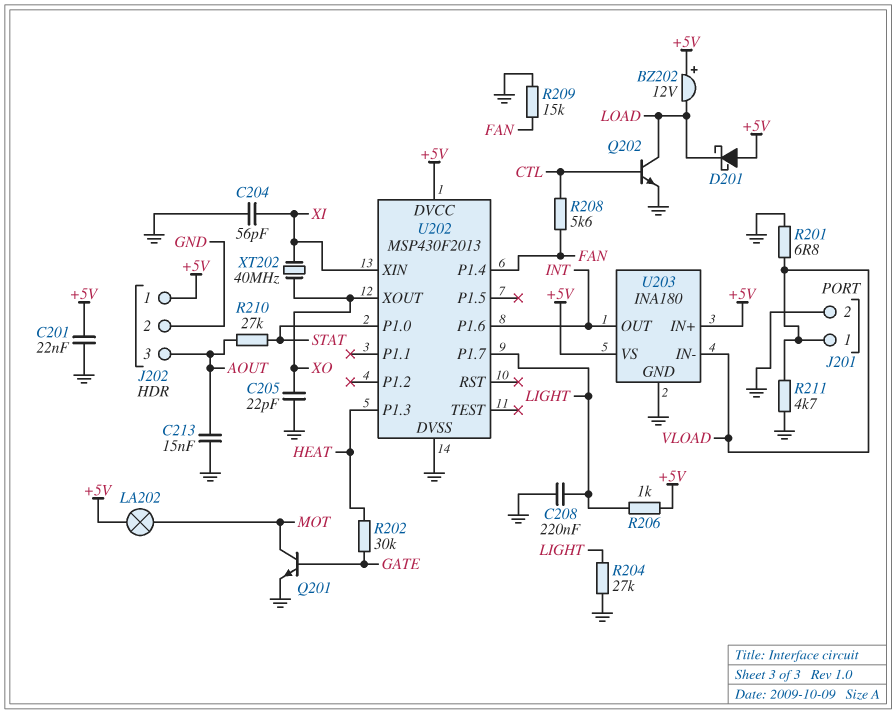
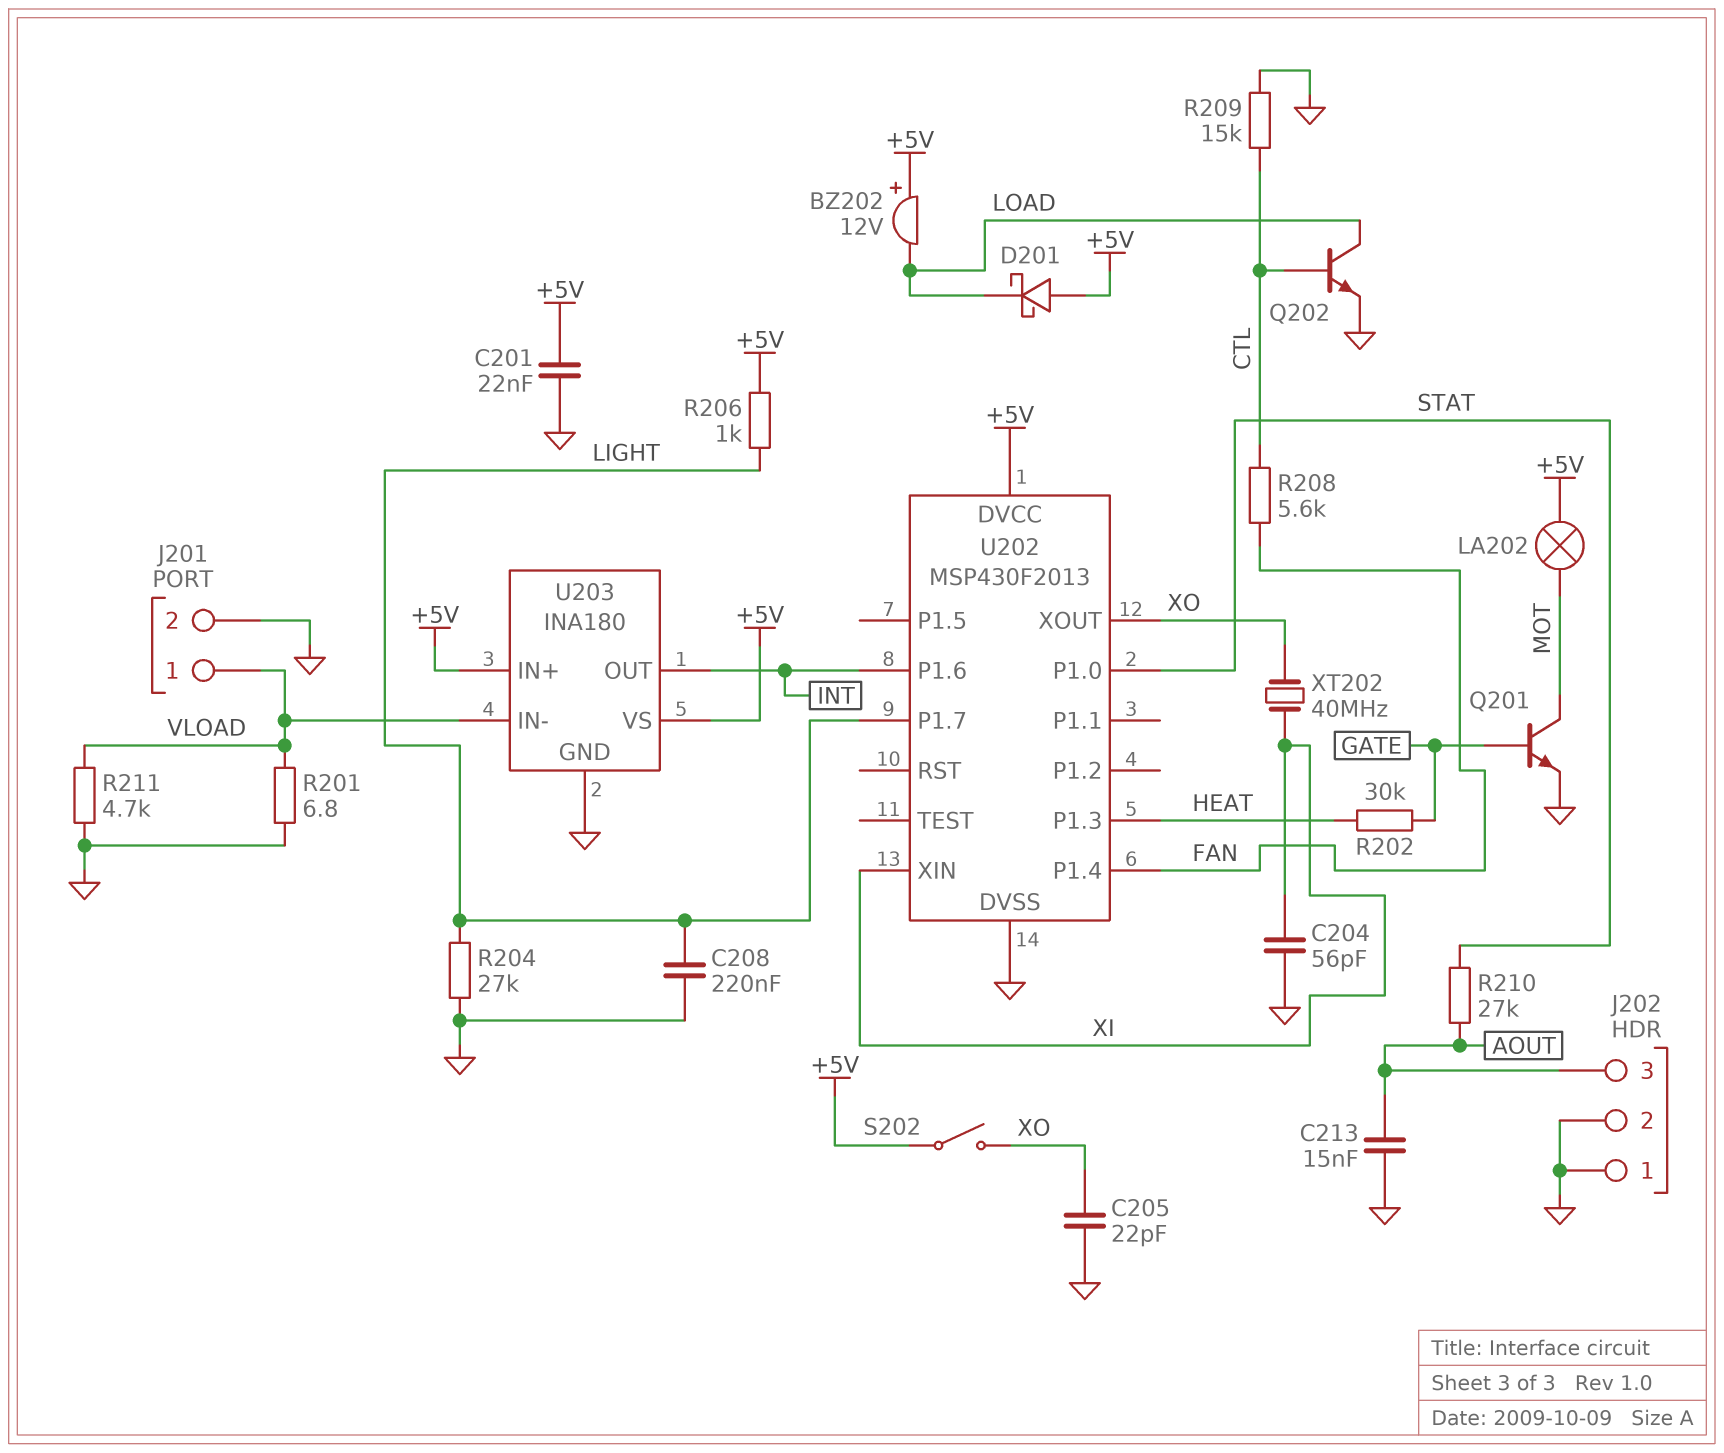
J202 pin 1: +5V -> GND
R209: 15k (FAN, GND) -> 15k (CTL, GND)
S202: none -> switch (+5V, XO)

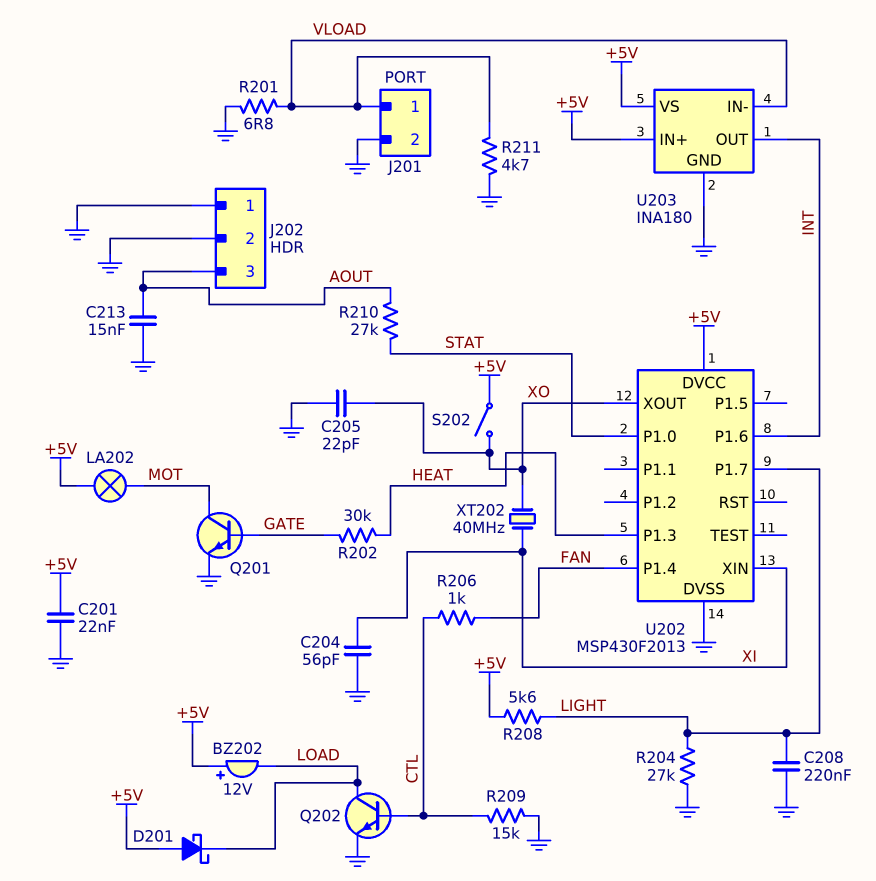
R206: 1k (+5V, LIGHT) -> 1k (CTL, FAN)
R208: 5.6k (CTL, FAN) -> 5.6k (+5V, LIGHT)

